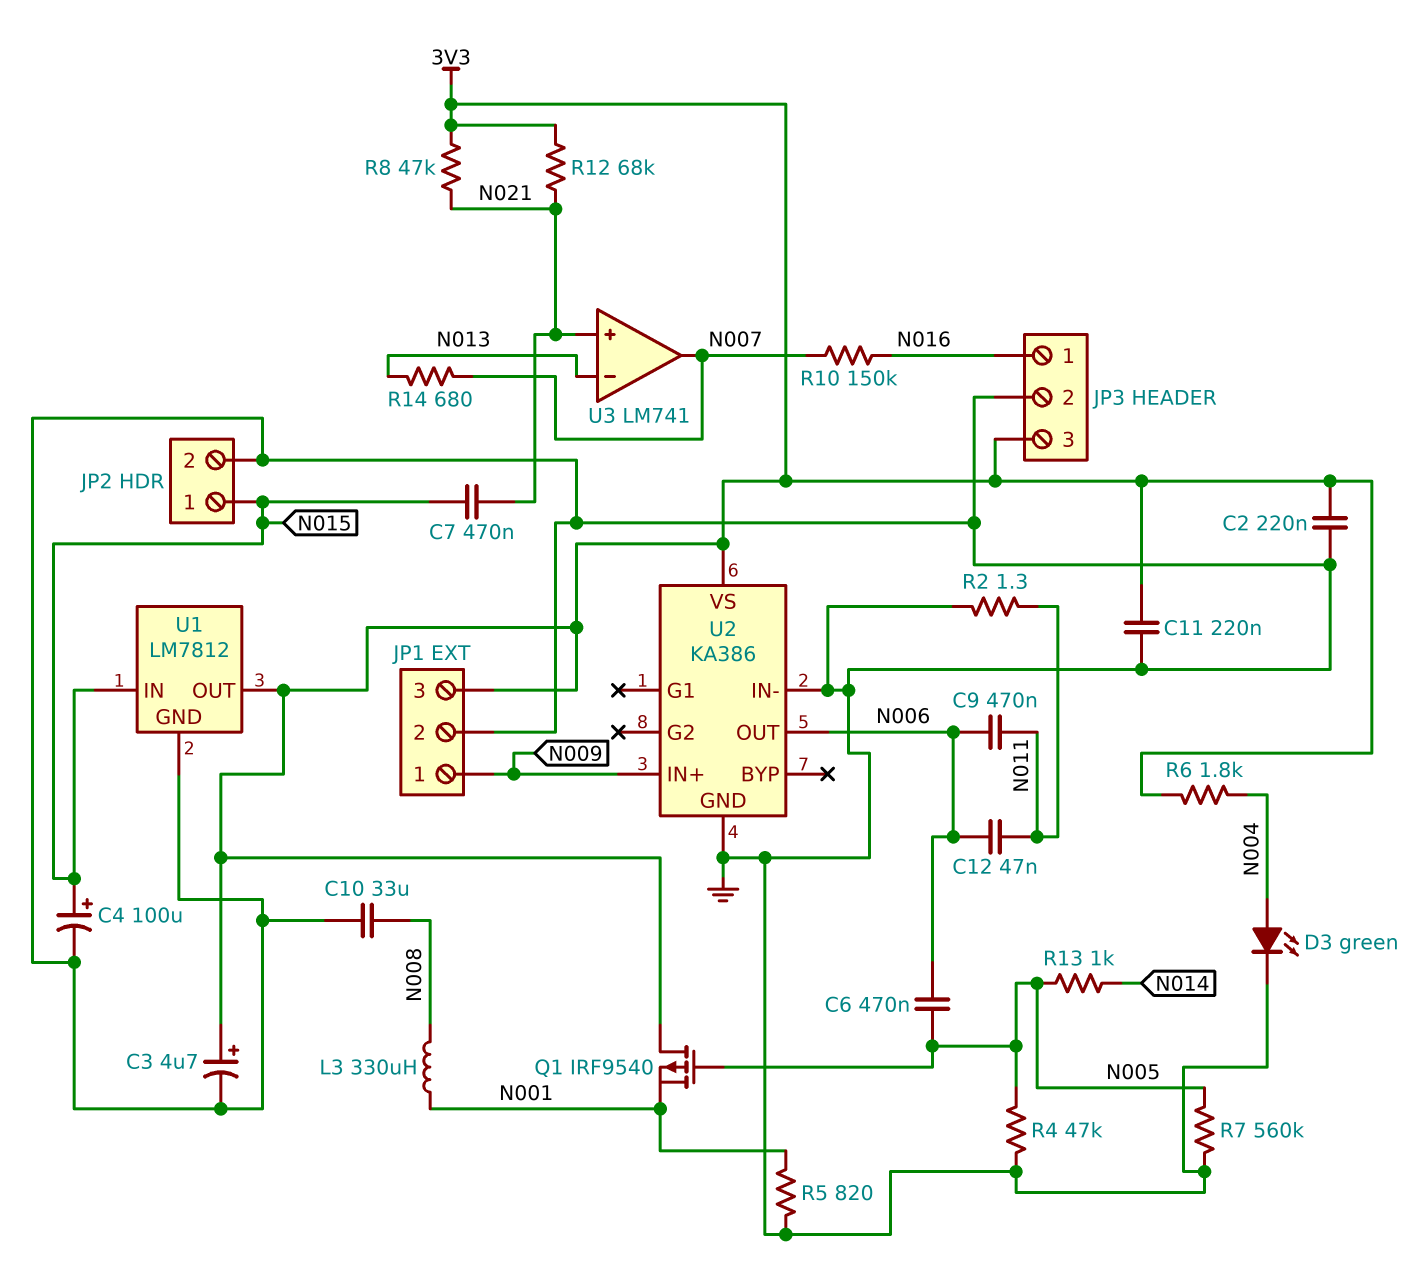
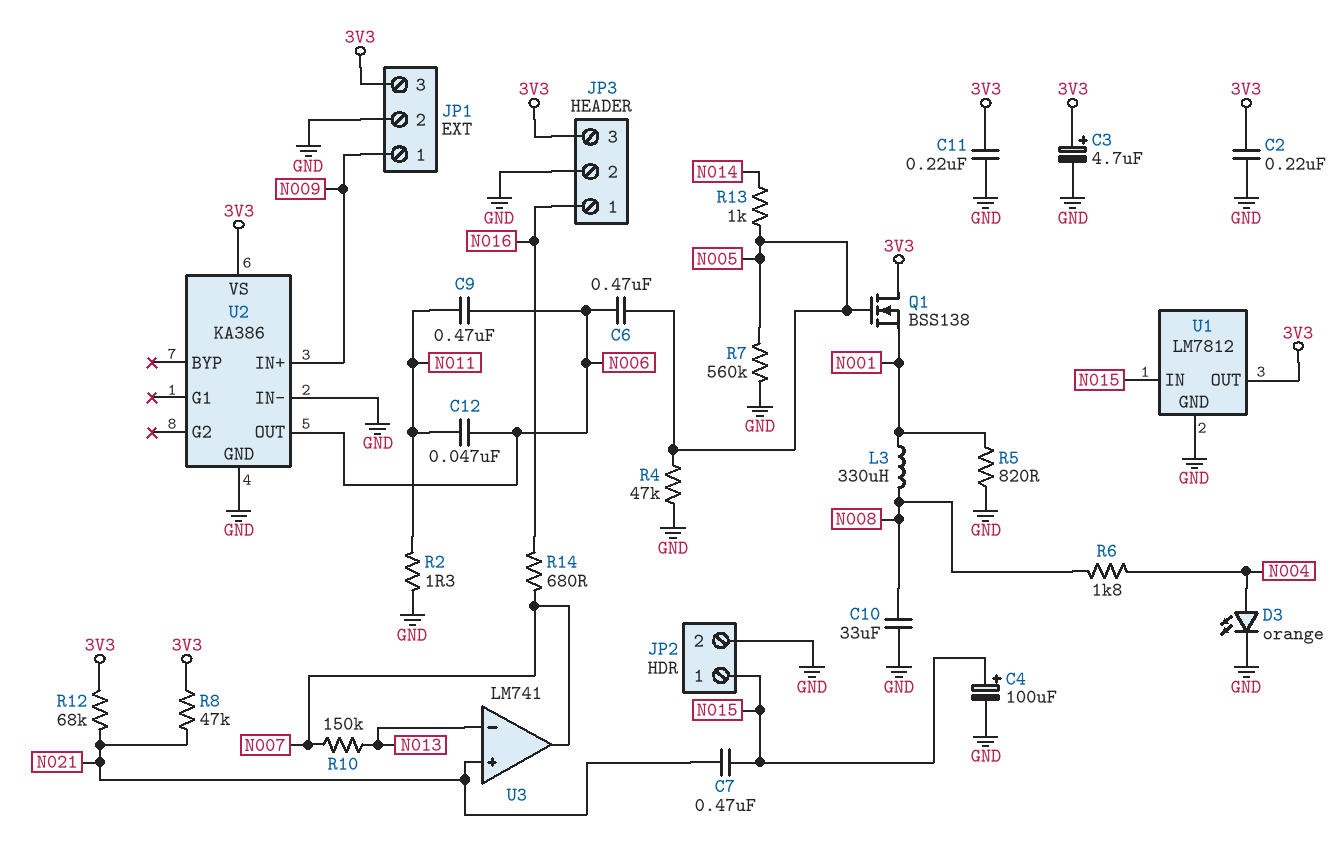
D3: LED green (A N004, K GND) -> LED orange (A N004, K GND)
Q1: PMOS IRF9540 (G N005, D 3V3, S N001) -> NMOS BSS138 (G N005, D 3V3, S N001)
R6: 1.8k (3V3, N004) -> 1.8k (N004, N008)
R10: 150k (N007, N016) -> 150k (N007, N013)
R14: 680 (N007, N013) -> 680 (N007, N016)

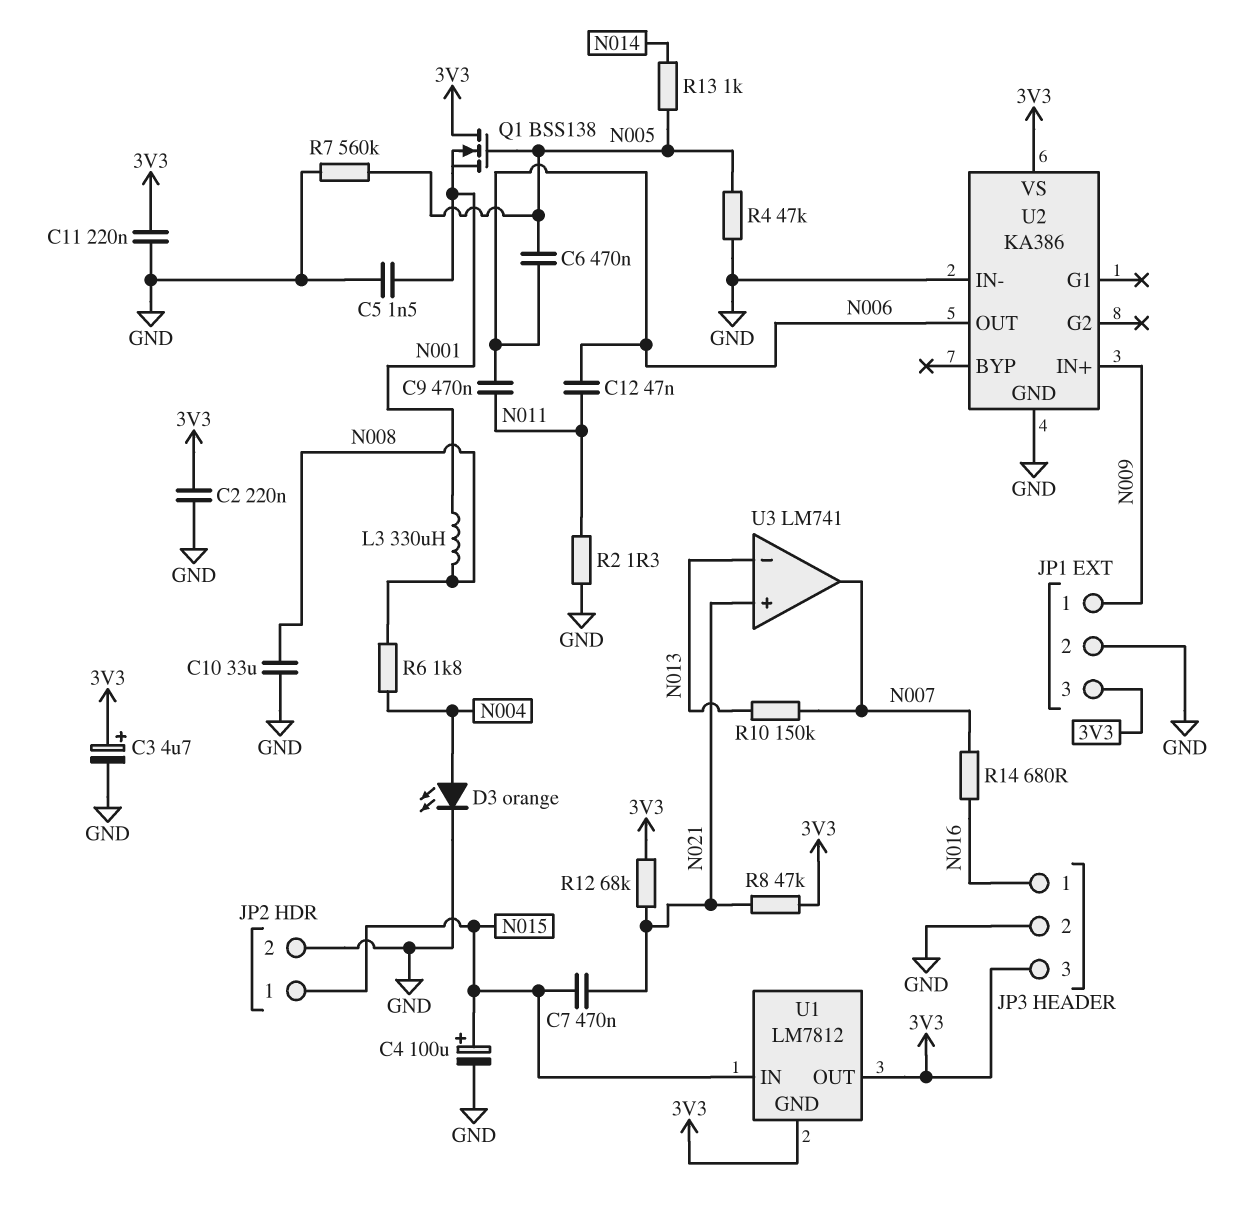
C5: none -> 1.5nF (GND, N001)
R5: 820 (GND, N001) -> none
U1 pin GND: GND -> 3V3

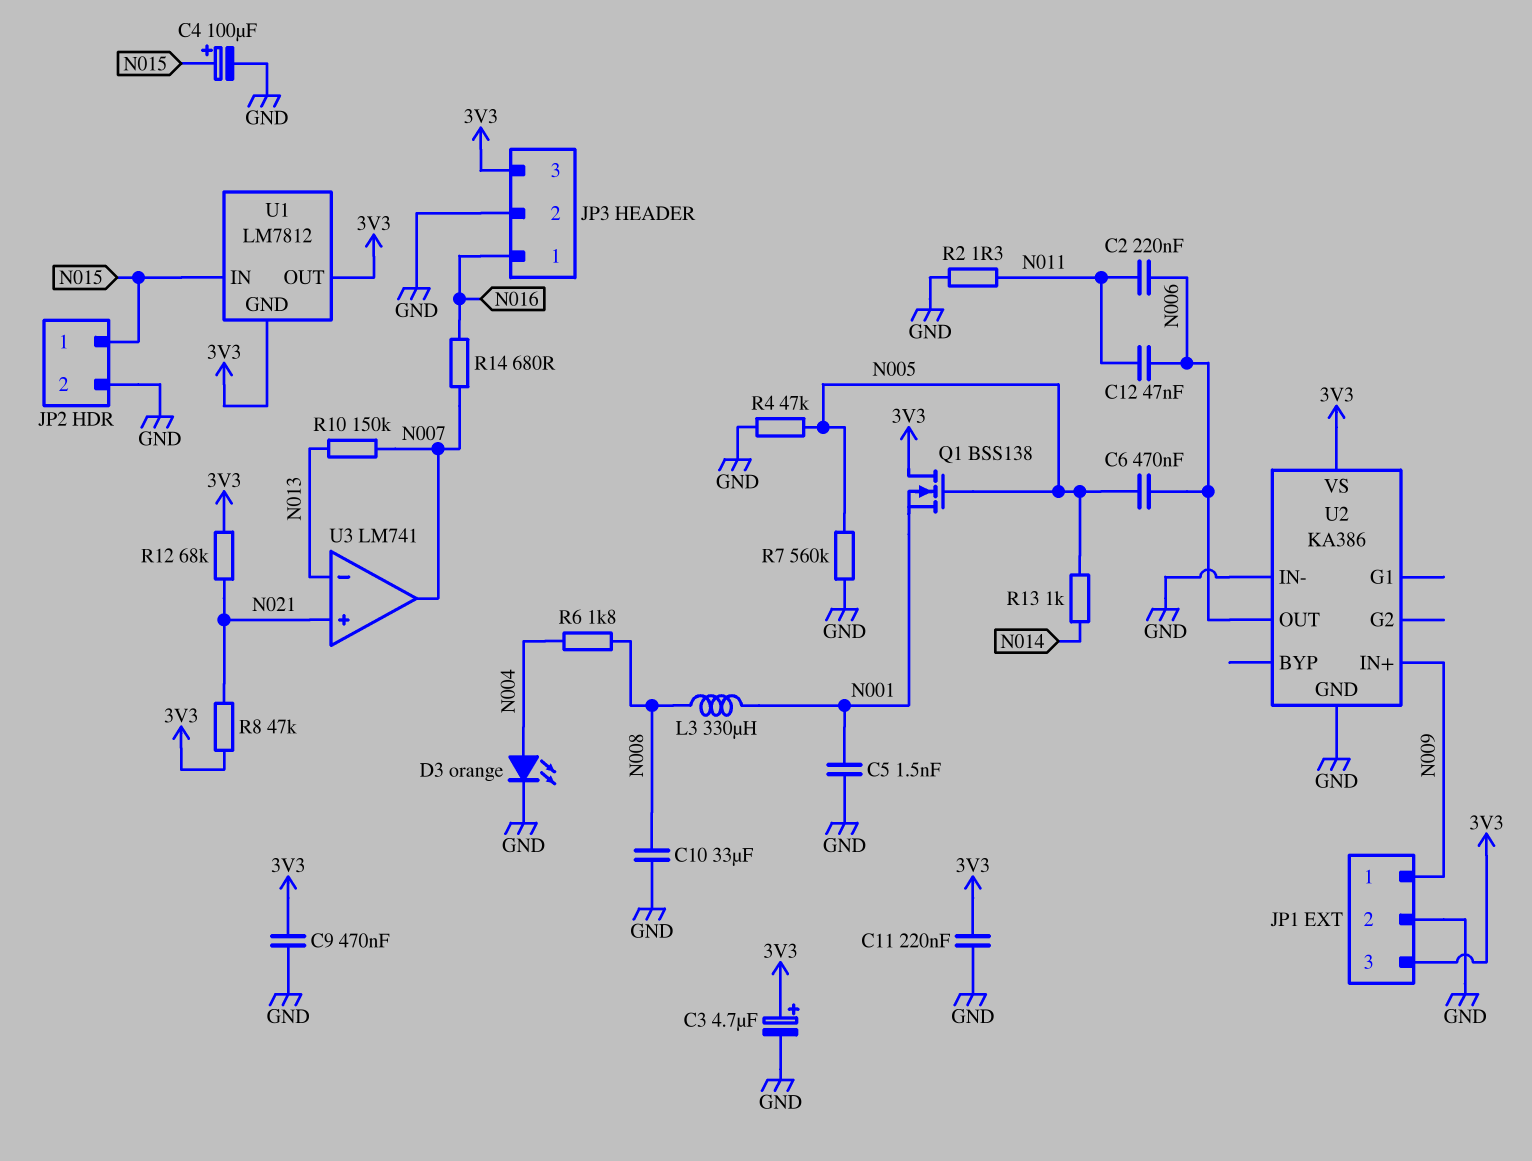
C2: 220nF (3V3, GND) -> 220nF (N006, N011)
C7: 470nF (N015, N021) -> none
C9: 470nF (N006, N011) -> 470nF (3V3, GND)

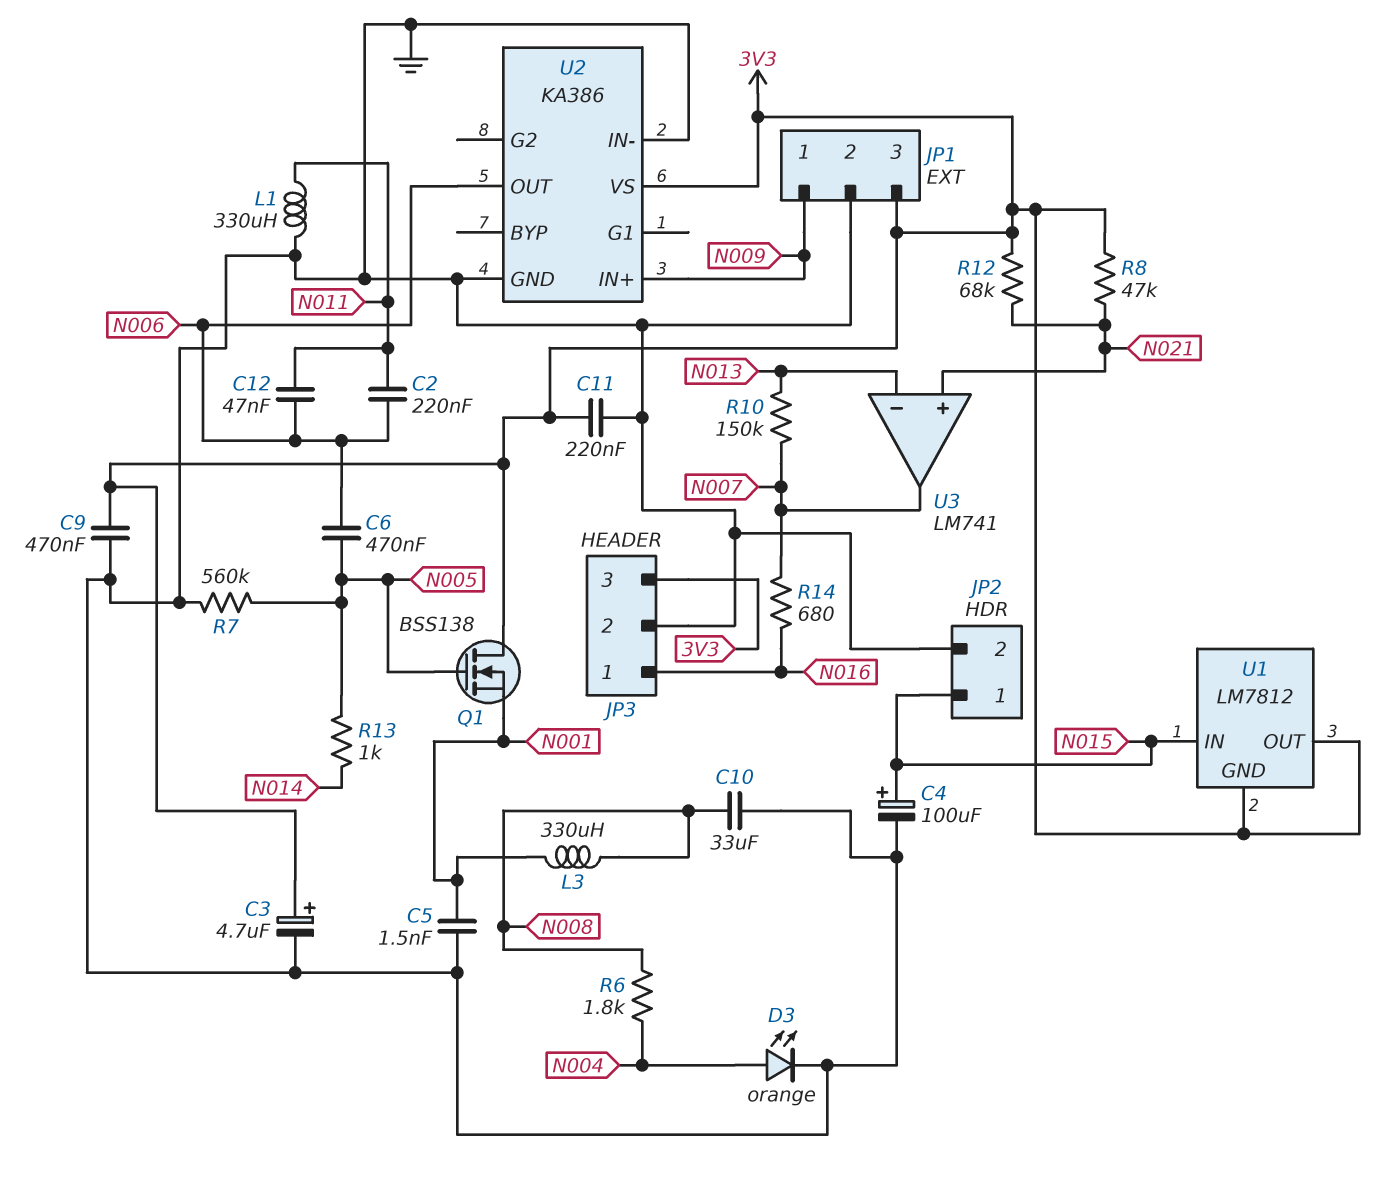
L1: none -> 330uH (GND, N011)
R2: 1.3 (GND, N011) -> none
R4: 47k (GND, N005) -> none

